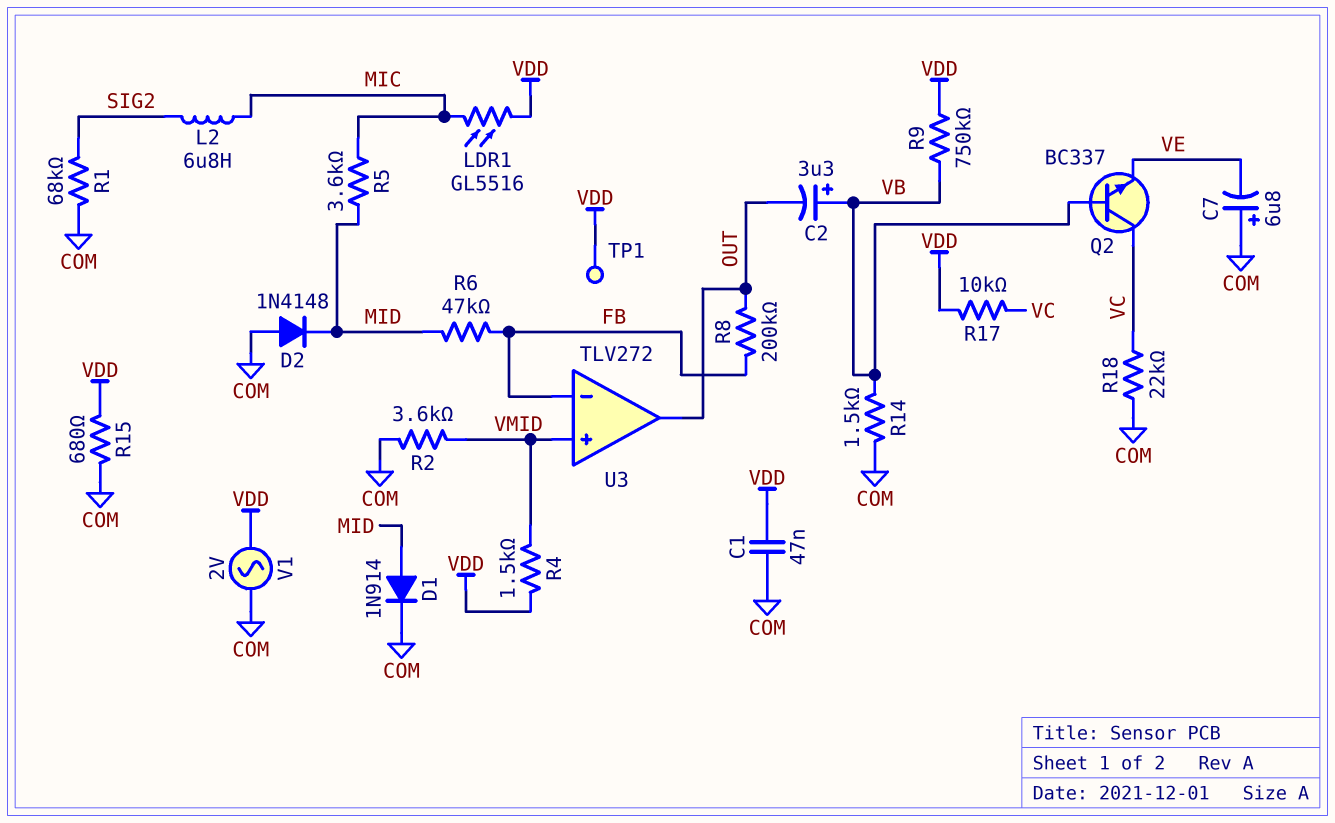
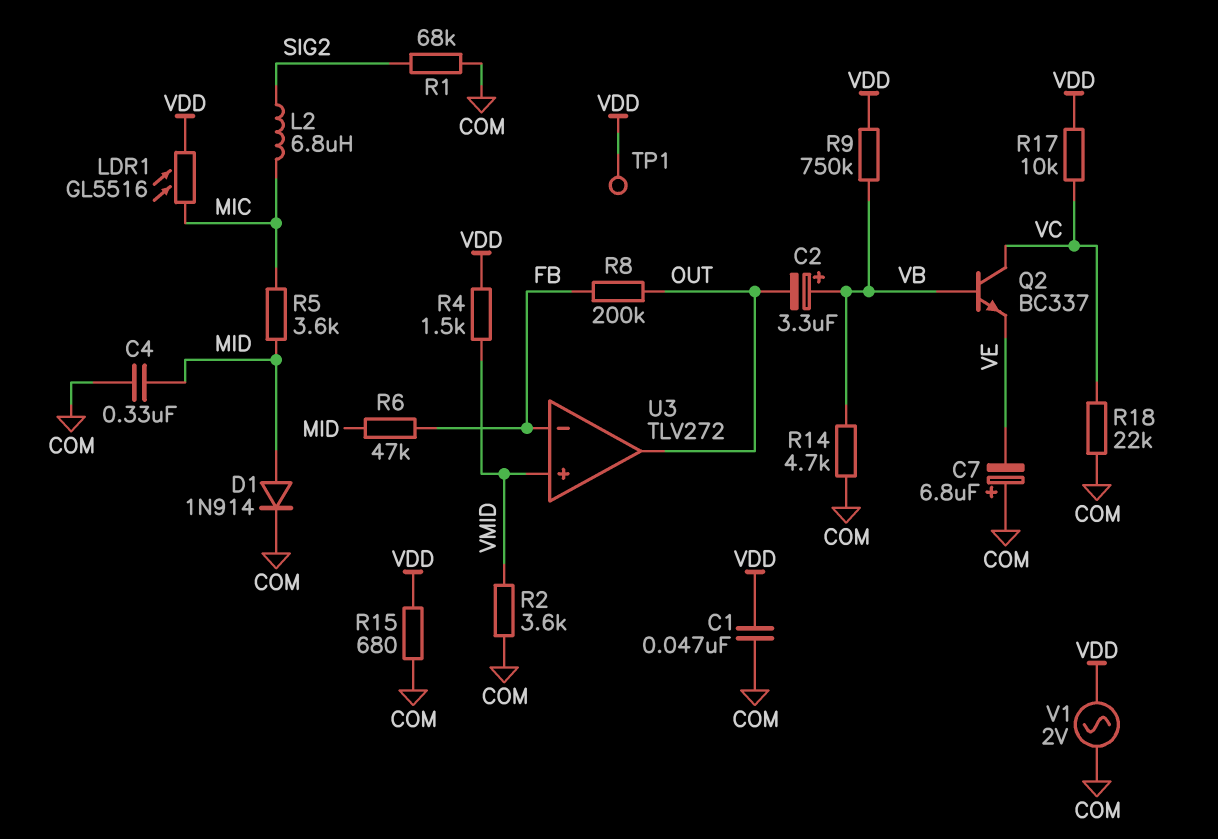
C4: none -> 330nF (COM, MID)
D2: diode 1N4148 (A COM, K MID) -> none
R14: 1.5k (COM, VB) -> 4.7k (COM, VB)

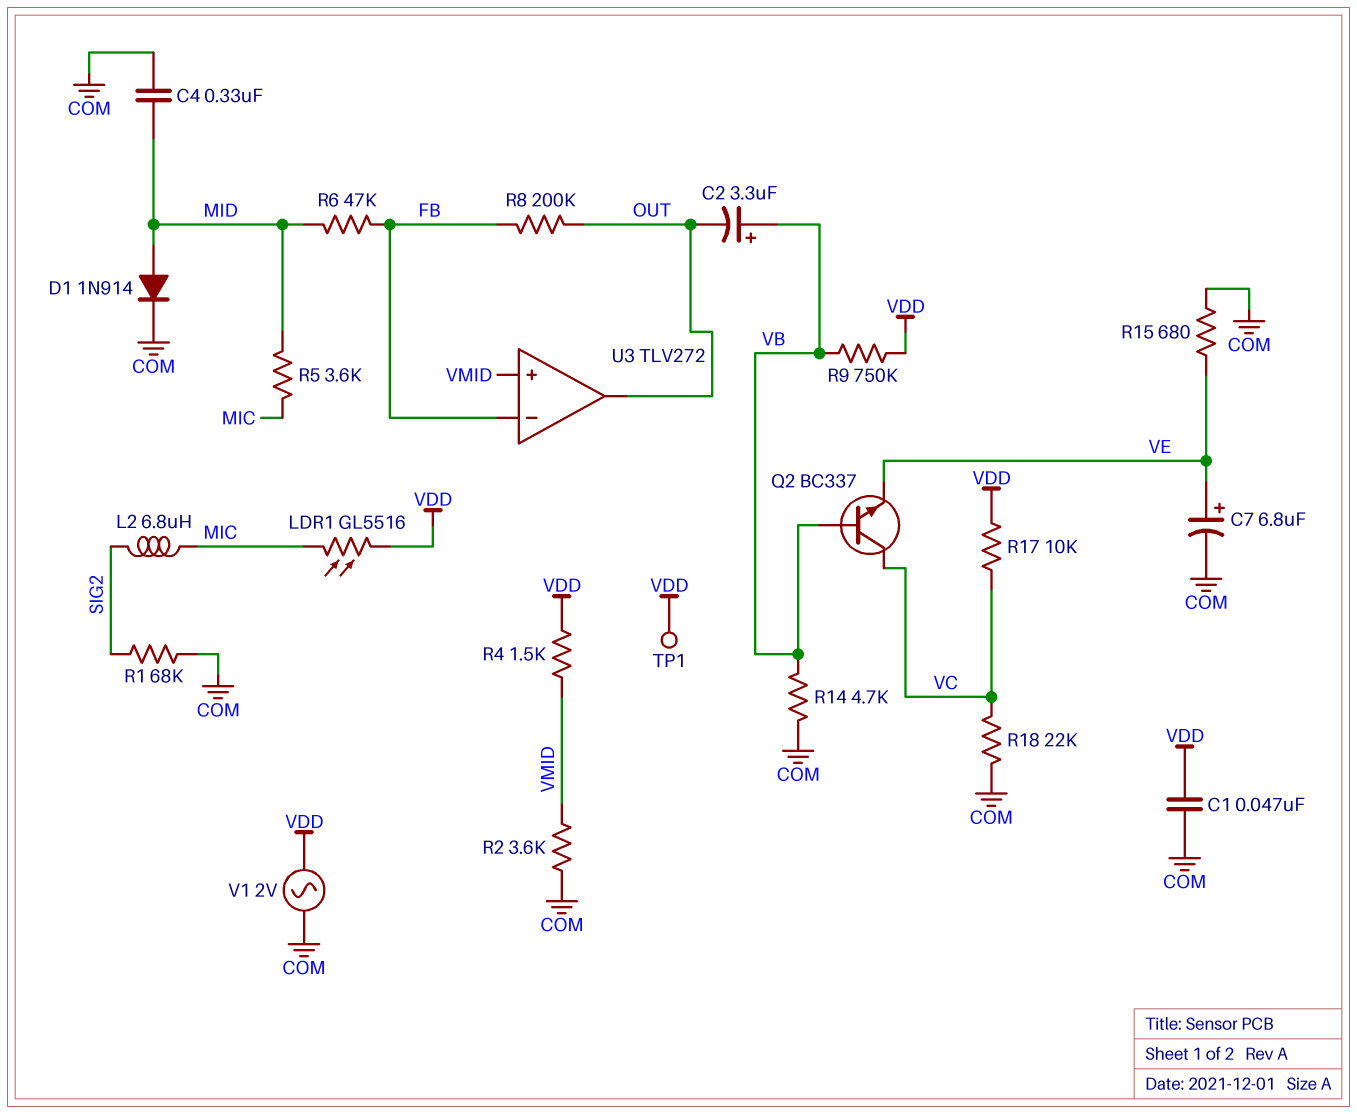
C7: 6.8uF (plus COM, minus VE) -> 6.8uF (plus VE, minus COM)
R15: 680 (COM, VDD) -> 680 (COM, VE)

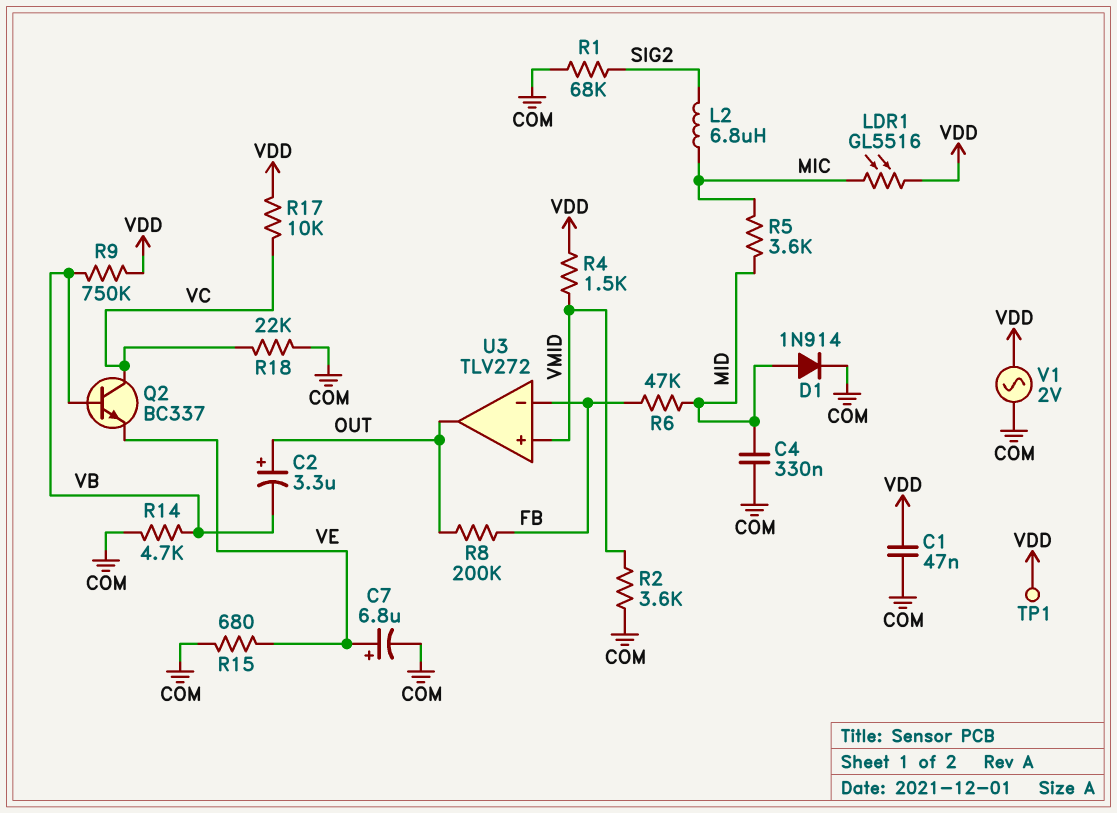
C2: 3.3uF (plus VB, minus OUT) -> 3.3uF (plus OUT, minus VB)

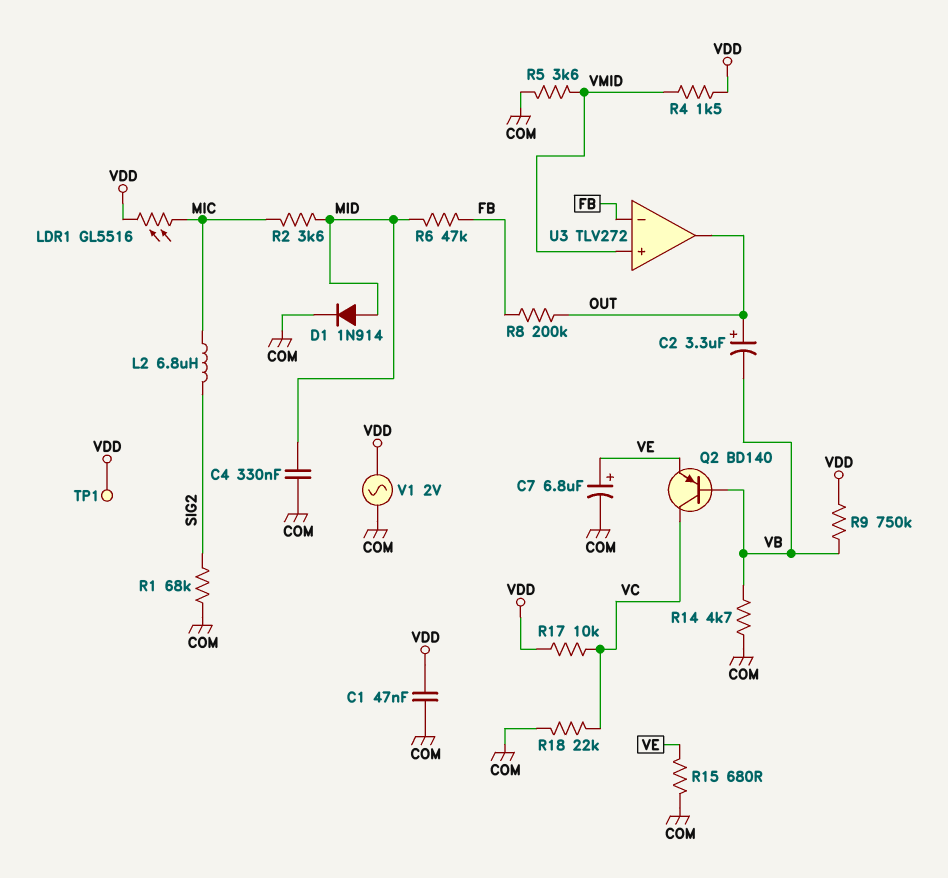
Q2: NPN BC337 (B VB, C VC, E VE) -> PNP BD140 (B VB, C VC, E VE)
R2: 3.6k (COM, VMID) -> 3.6k (MIC, MID)
R5: 3.6k (MIC, MID) -> 3.6k (COM, VMID)

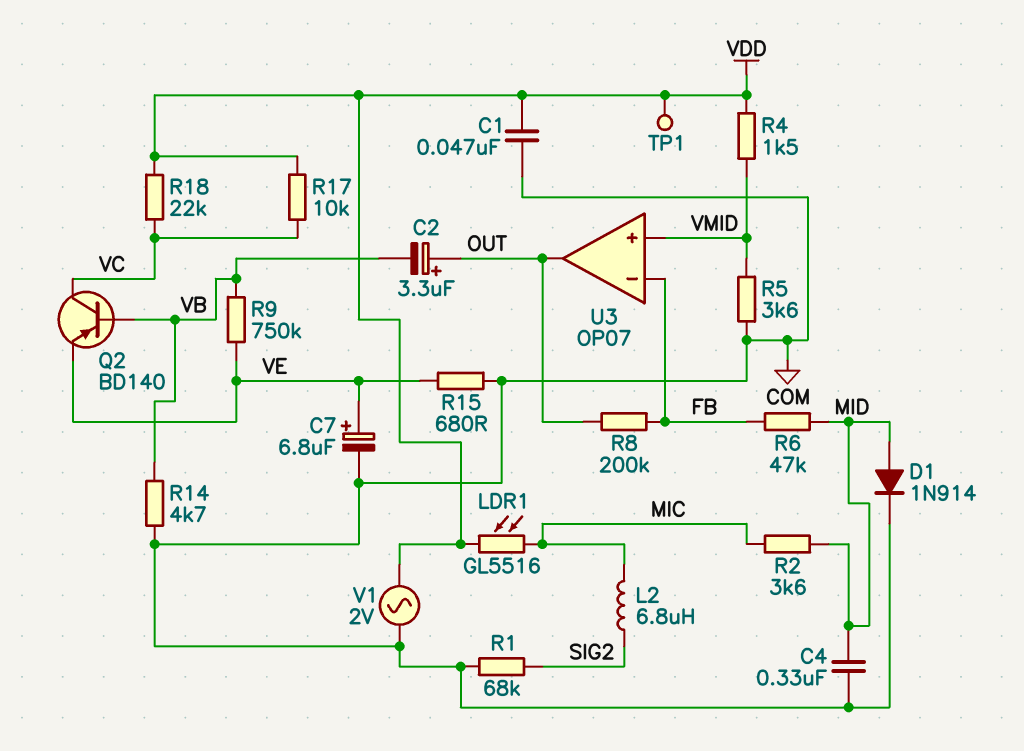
R9: 750k (VB, VDD) -> 750k (VB, VE)
R18: 22k (COM, VC) -> 22k (VC, VDD)
U3: TLV272 -> OP07

